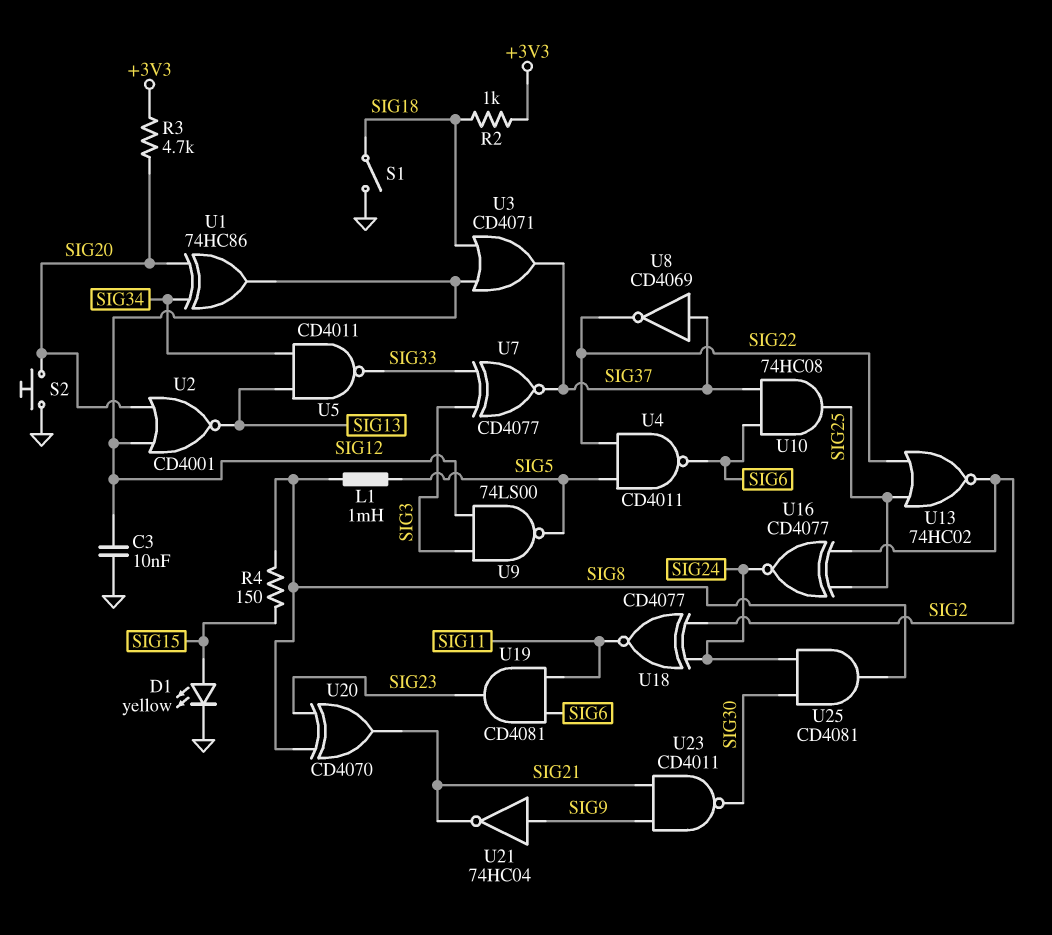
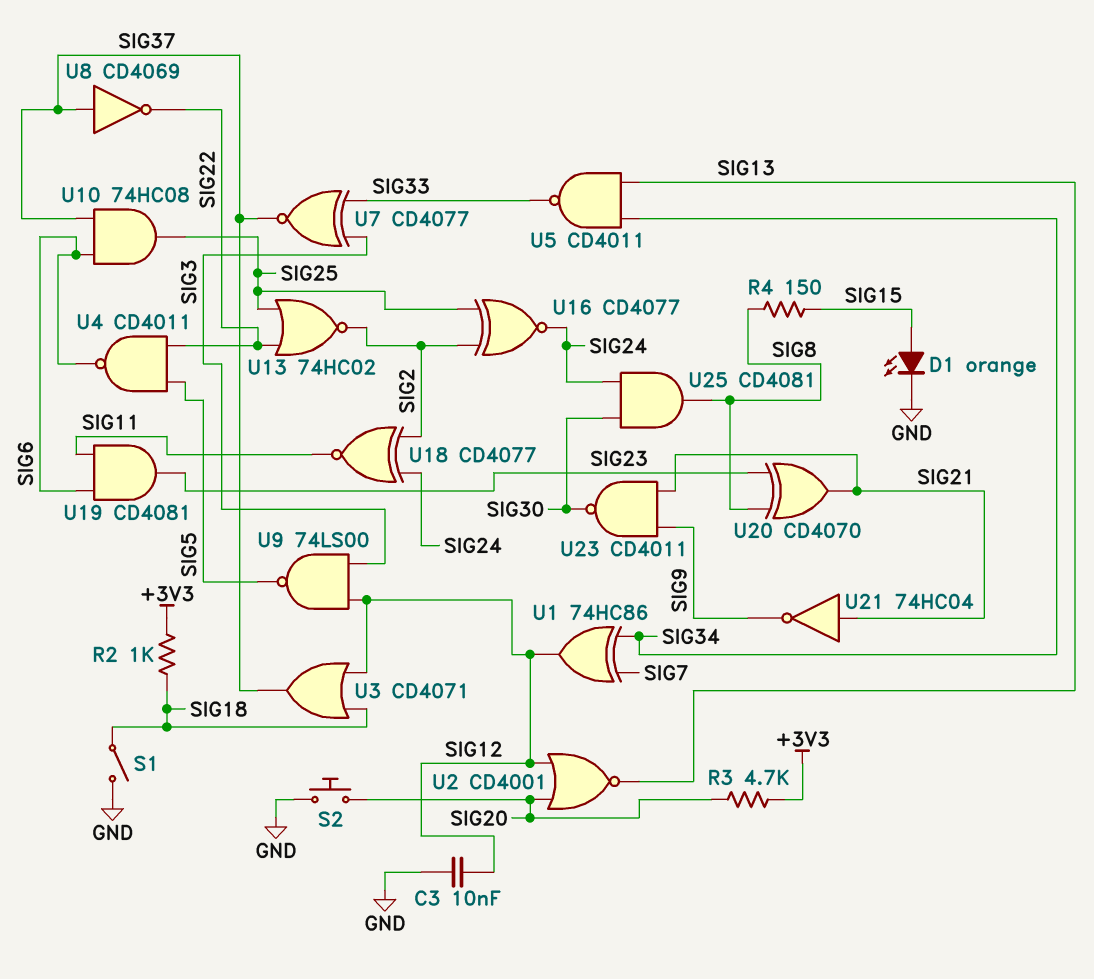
D1: LED yellow (A SIG15, K GND) -> LED orange (A SIG15, K GND)
L1: 1mH (SIG5, SIG8) -> none
U1: XOR 74HC86 (in SIG20, in SIG34, out SIG12) -> XOR 74HC86 (in SIG7, in SIG34, out SIG12)
U21: NOT 74HC04 (in SIG9, out SIG21) -> NOT 74HC04 (in SIG21, out SIG9)

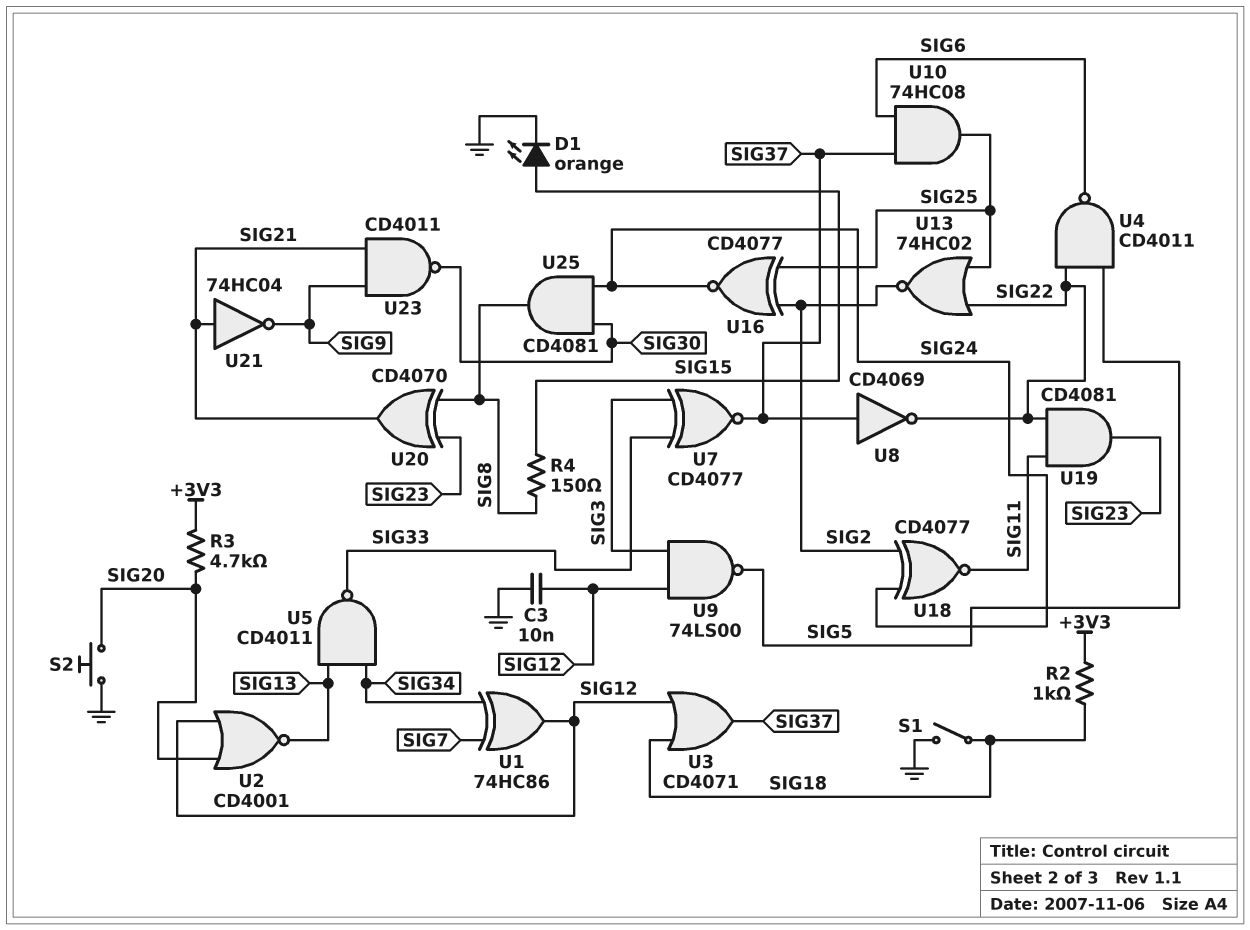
U19: AND CD4081 (in SIG6, in SIG11, out SIG23) -> AND CD4081 (in SIG11, in SIG22, out SIG23)

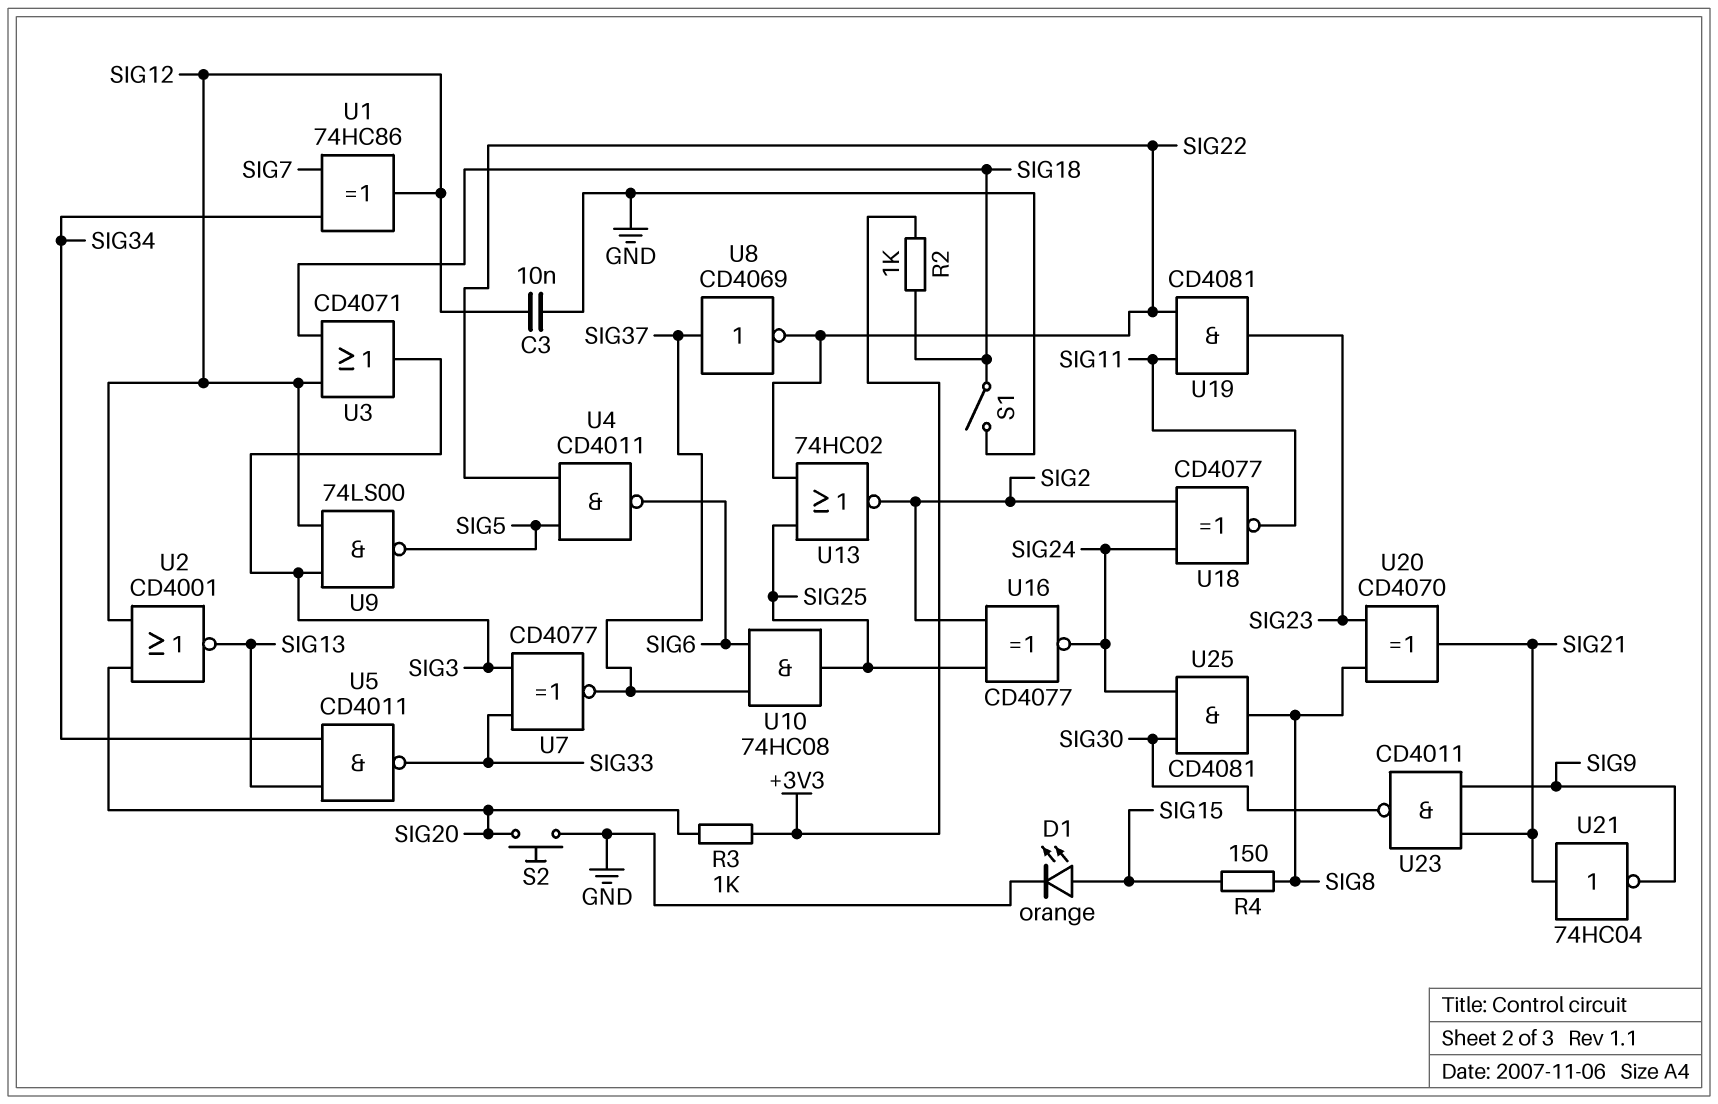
R3: 4.7k (+3V3, SIG20) -> 1k (+3V3, SIG20)
U3: OR CD4071 (in SIG12, in SIG18, out SIG37) -> OR CD4071 (in SIG12, in SIG18, out SIG3)

